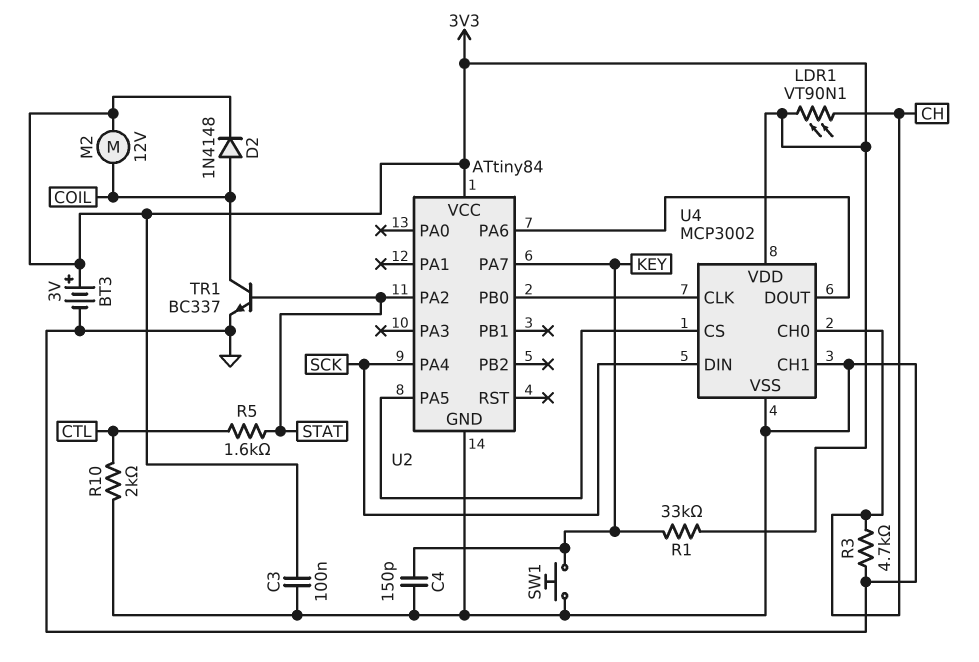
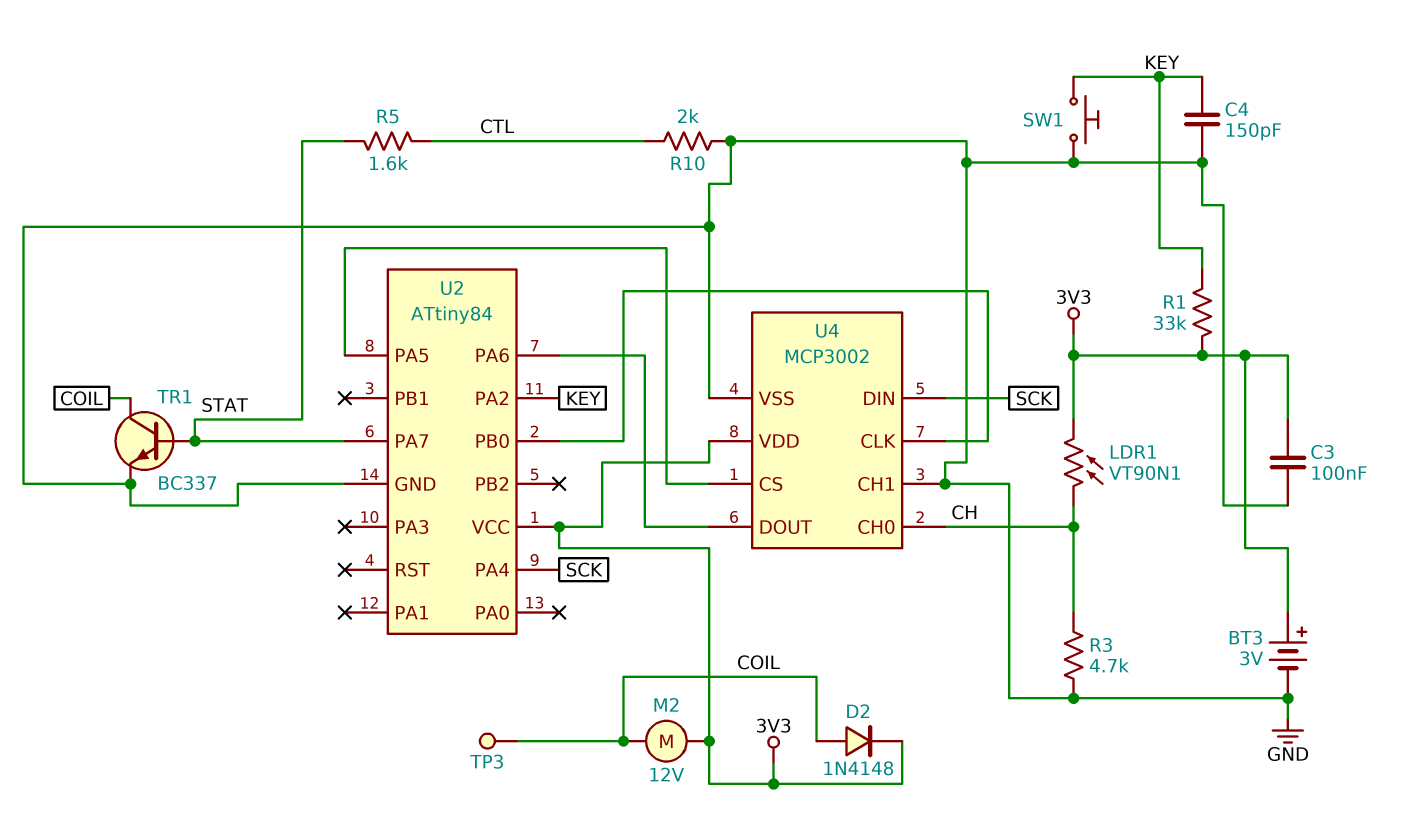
TP3: none -> test point (COIL)
U2 pin PA2: STAT -> KEY
U2 pin PA7: KEY -> STAT

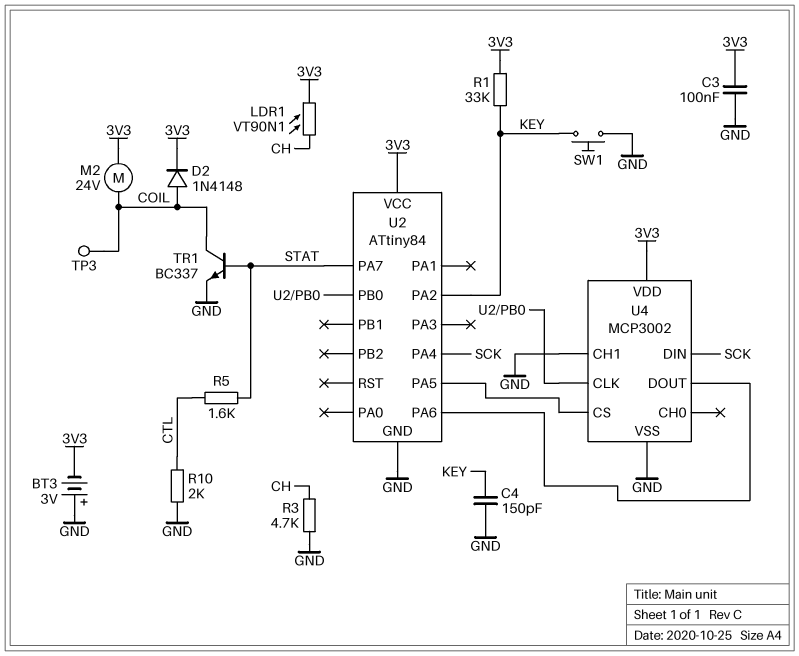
BT3: 3V (plus 3V3, minus GND) -> 3V (plus GND, minus 3V3)
M2: motor 12V (3V3, COIL) -> motor 24V (3V3, COIL)
U4 pin CH0: CH -> none

